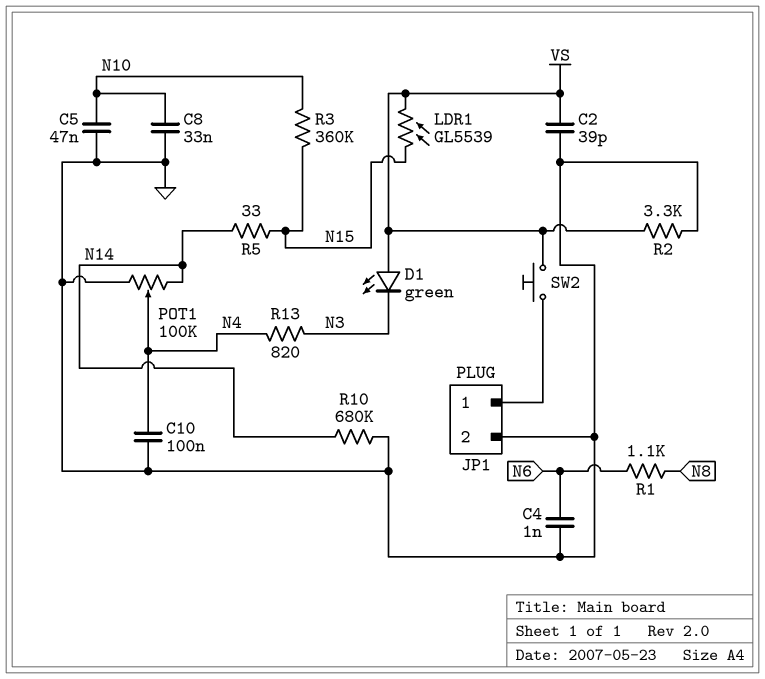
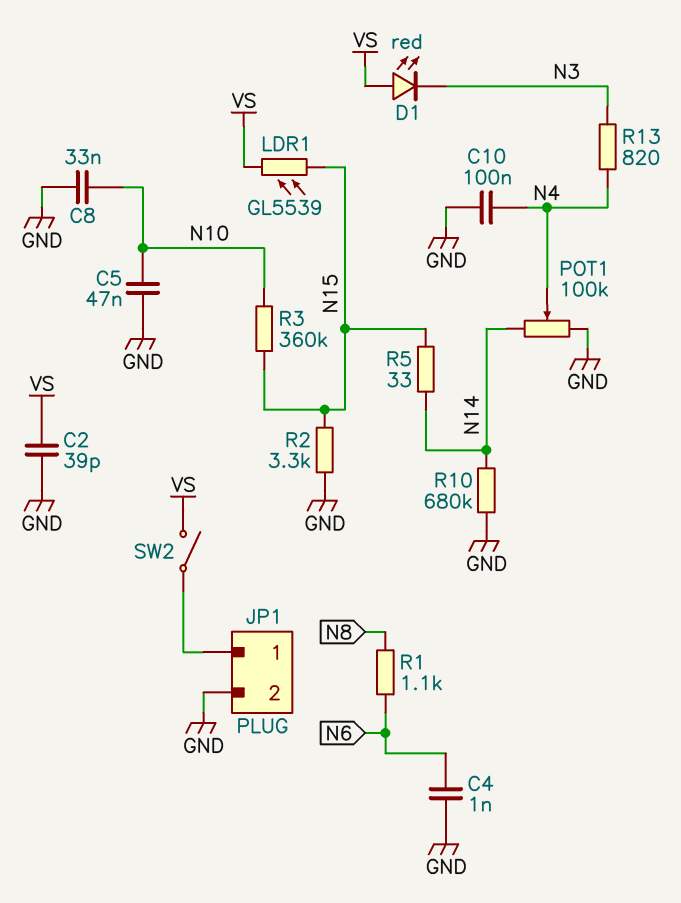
D1: LED green (A VS, K N3) -> LED red (A VS, K N3)
R2: 3.3k (GND, VS) -> 3.3k (GND, N15)
SW2: button (JP1/1, VS) -> switch (JP1/1, VS)

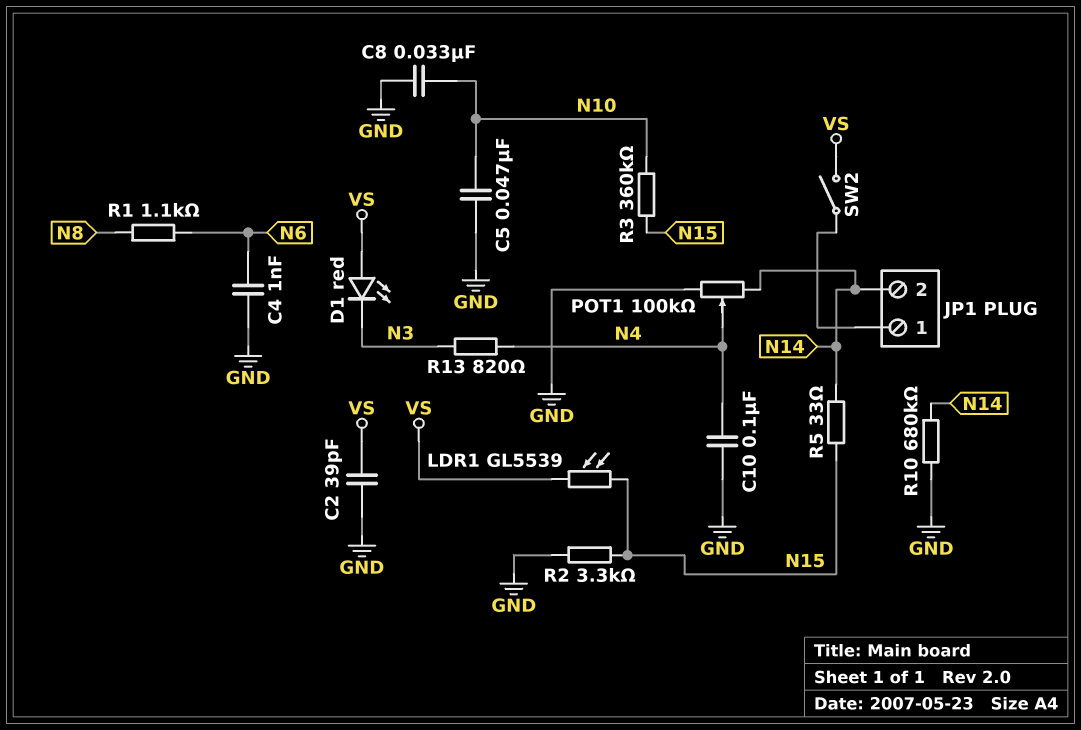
JP1 pin 2: GND -> N14

